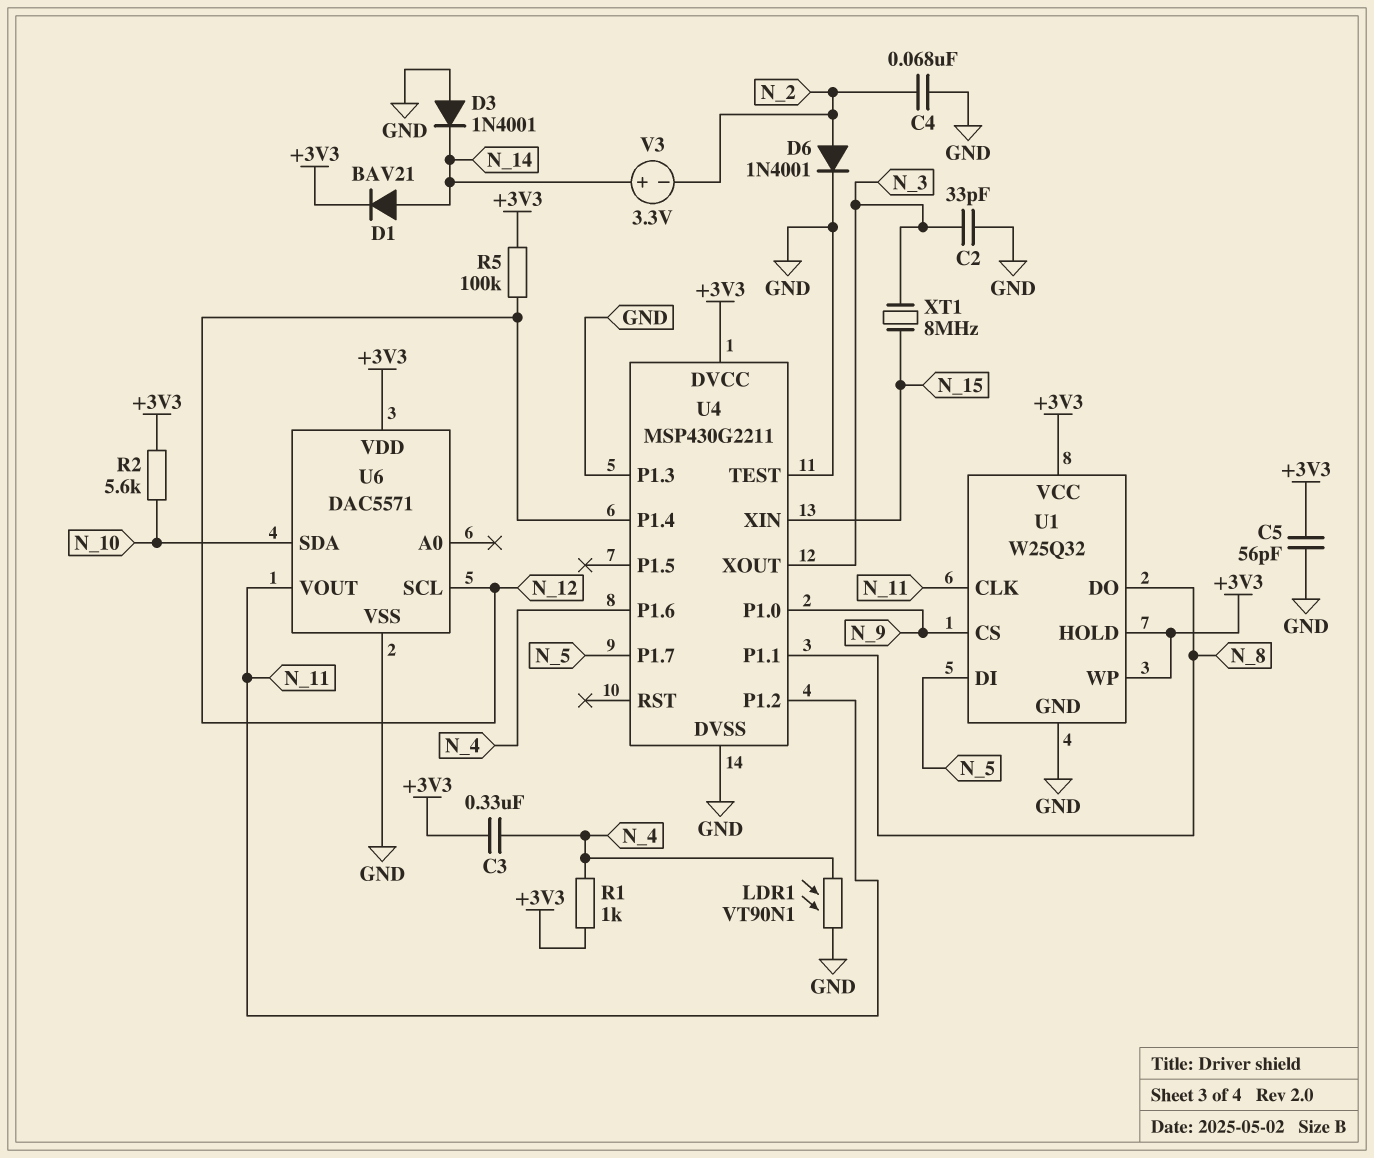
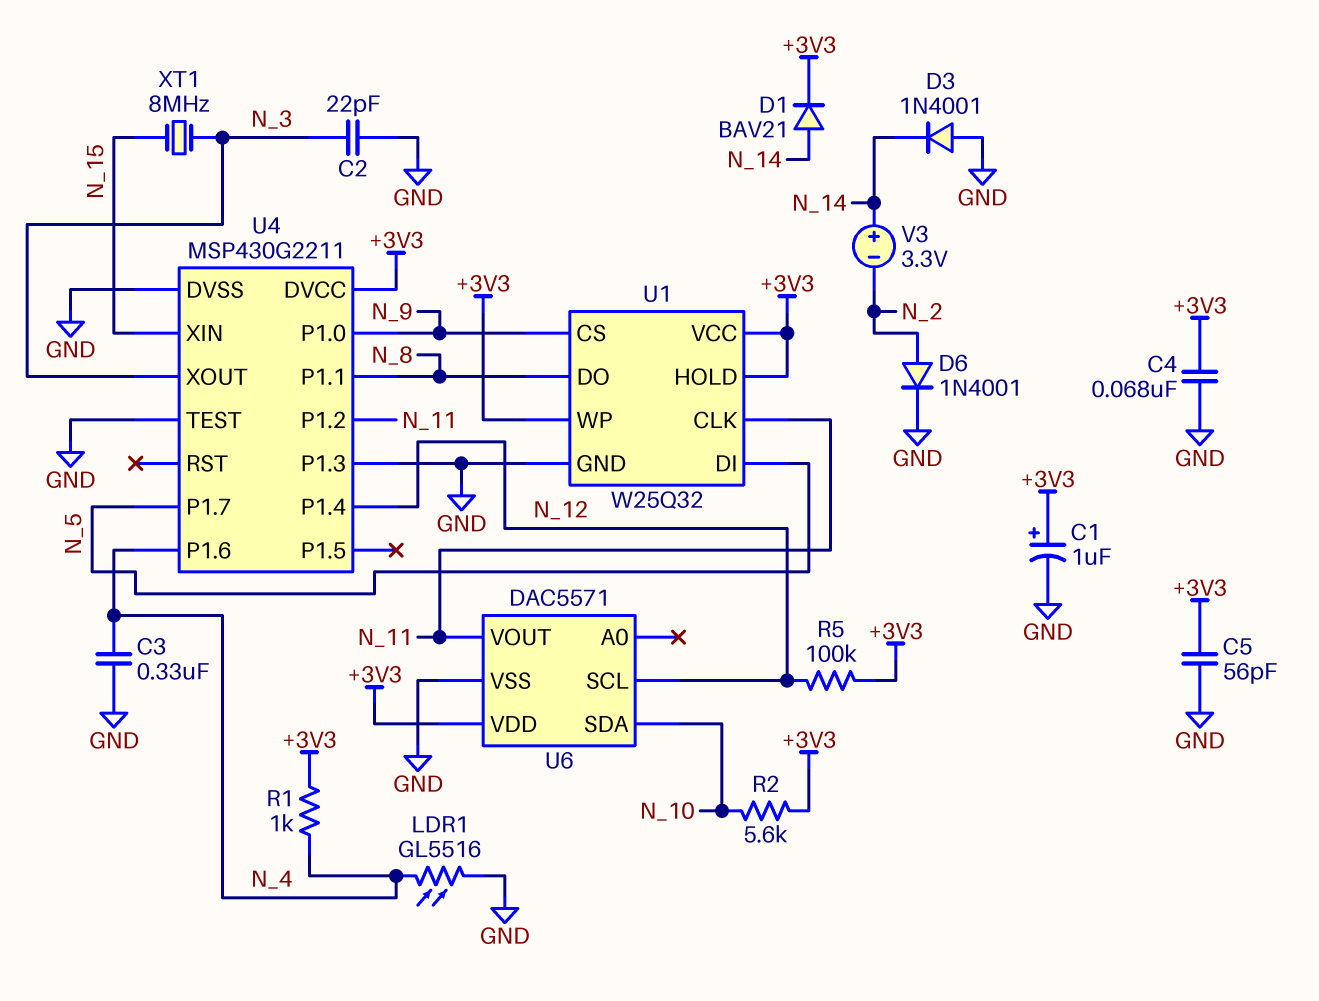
C1: none -> 1uF (plus +3V3, minus GND)
C2: 33pF (GND, N_3) -> 22pF (GND, N_3)
C3: 330nF (+3V3, N_4) -> 330nF (GND, N_4)
C4: 68nF (GND, N_2) -> 68nF (+3V3, GND)
LDR1: VT90N1 (GND, N_4) -> GL5516 (GND, N_4)

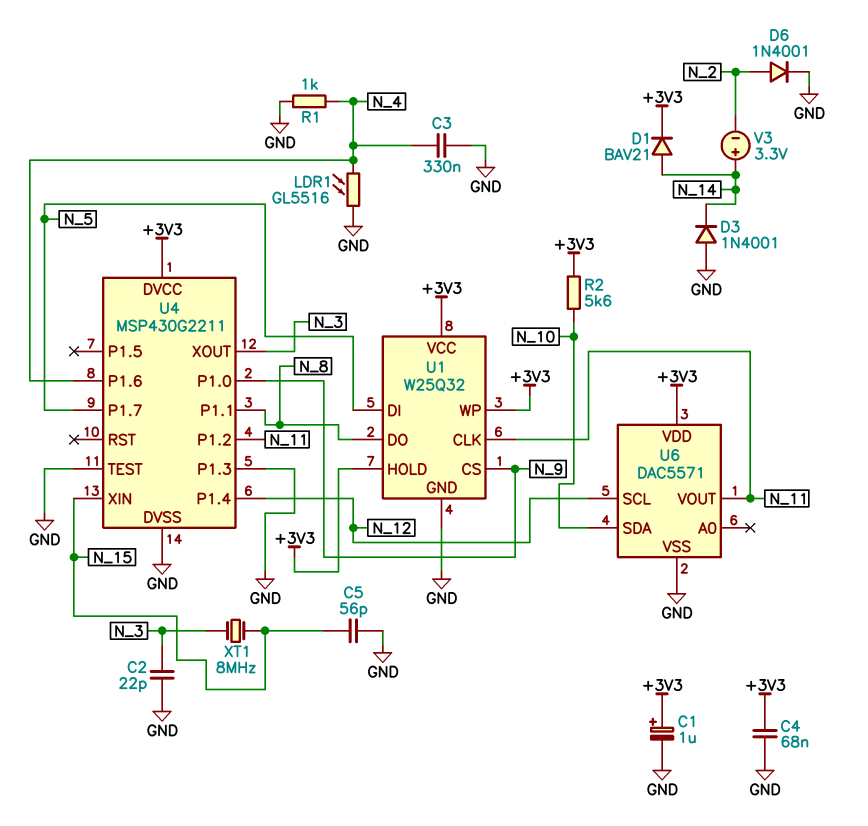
C5: 56pF (+3V3, GND) -> 56pF (GND, N_15)
R1: 1k (+3V3, N_4) -> 1k (GND, N_4)
R5: 100k (+3V3, N_12) -> none

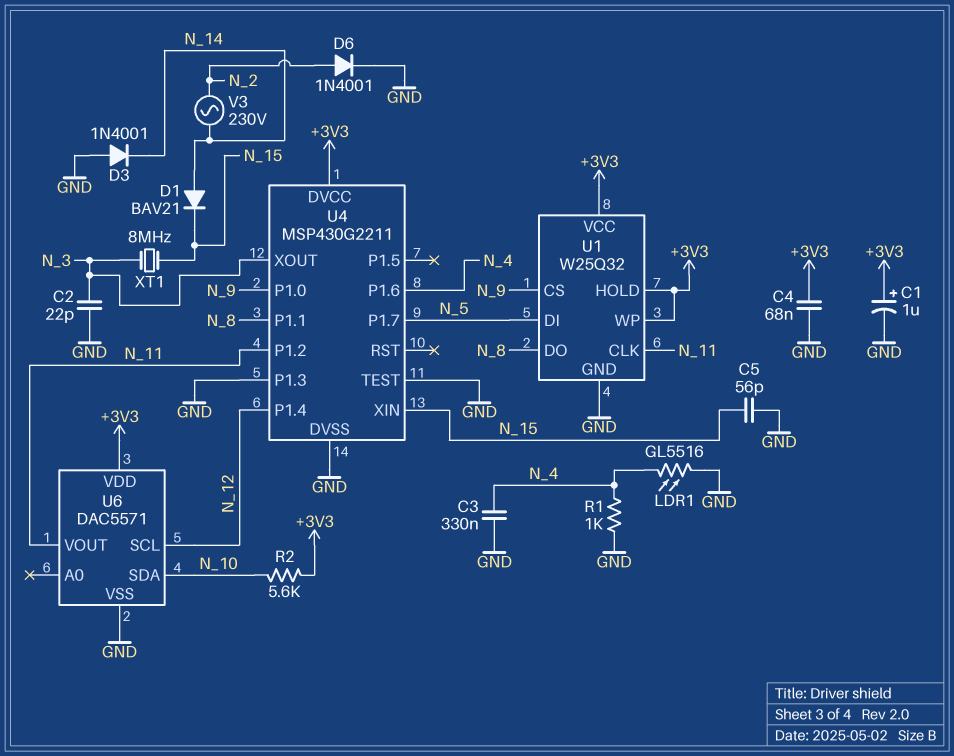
D1: diode BAV21 (A N_14, K +3V3) -> diode BAV21 (A N_14, K N_15)
V3: 3.3V (plus N_14, minus N_2) -> AC 230V (N_2, N_14)

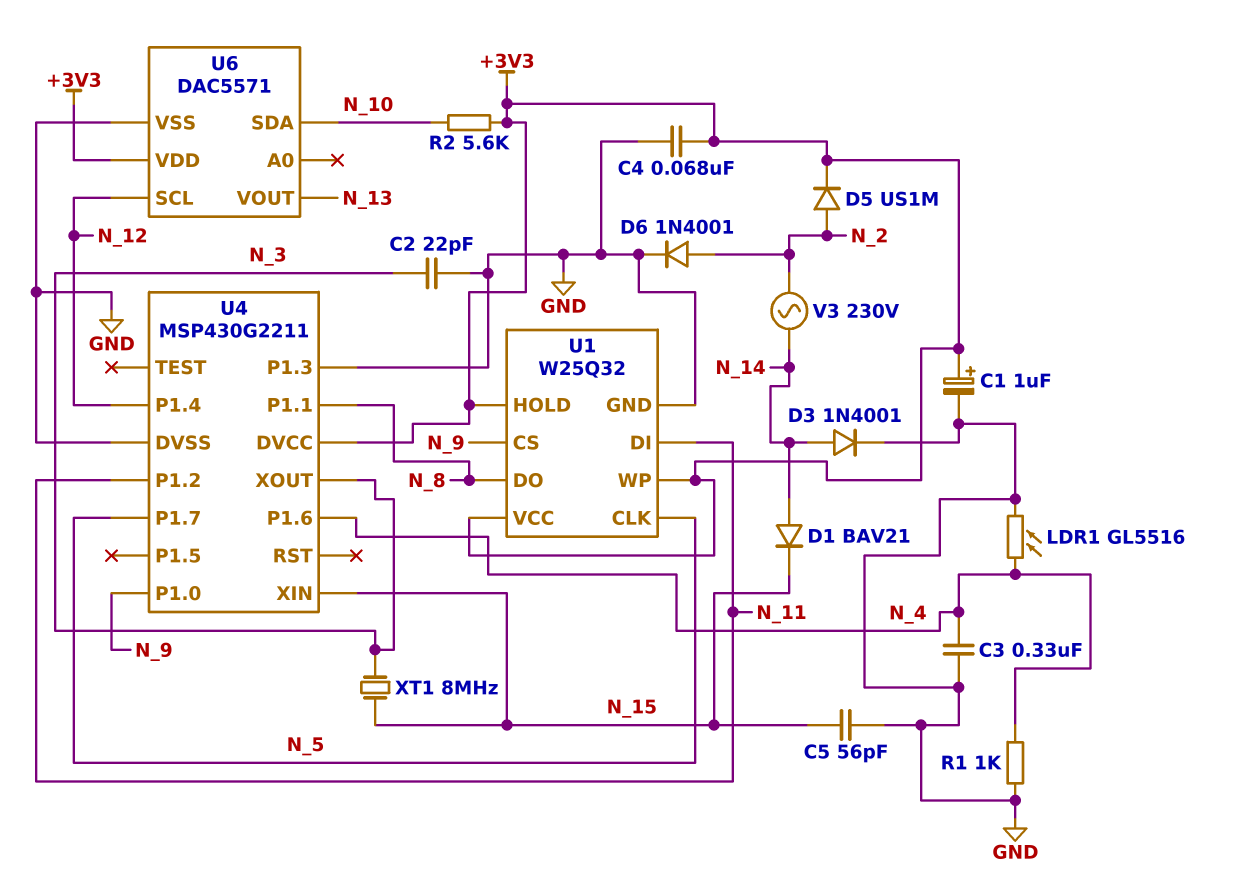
D3: diode 1N4001 (A GND, K N_14) -> diode 1N4001 (A N_14, K GND)
D5: none -> diode US1M (A N_2, K +3V3)
U1 pin CLK: N_11 -> N_5
U1 pin DI: N_5 -> N_11
U4 pin TEST: GND -> none
U6 pin VOUT: N_11 -> N_13

